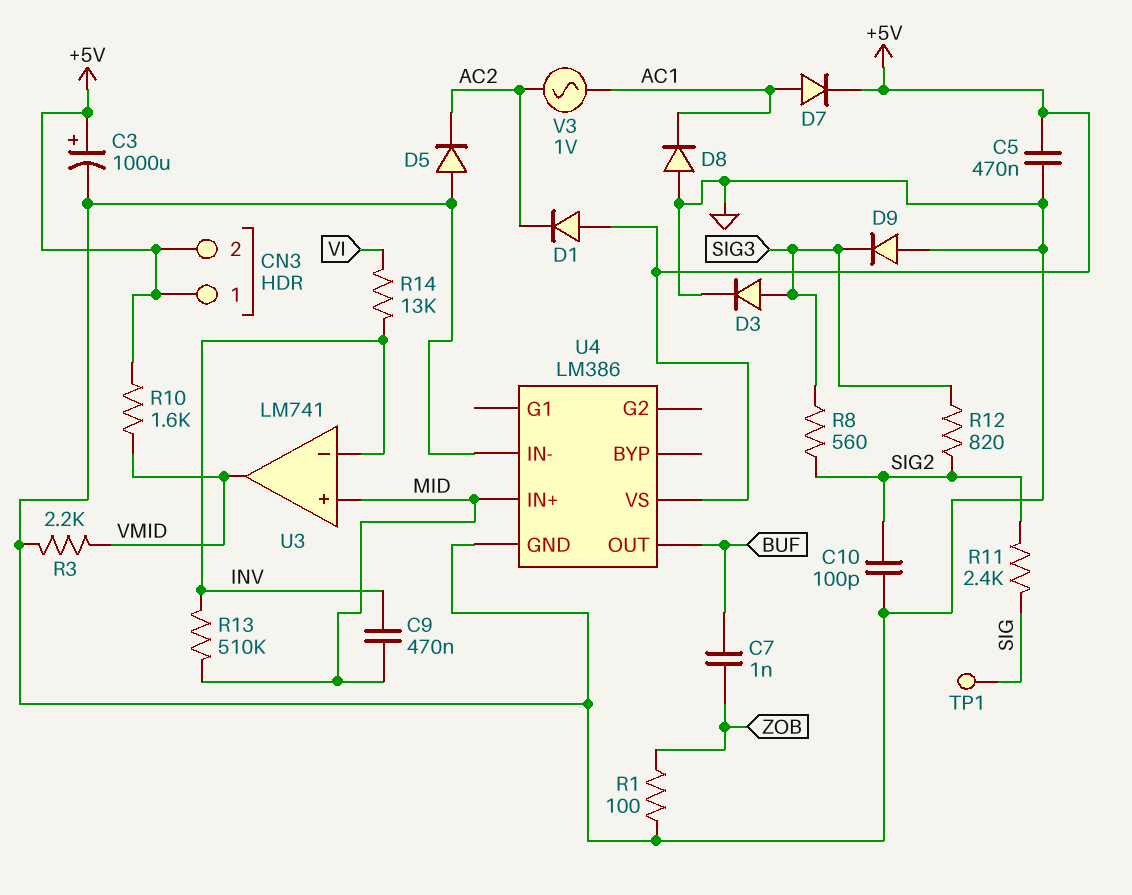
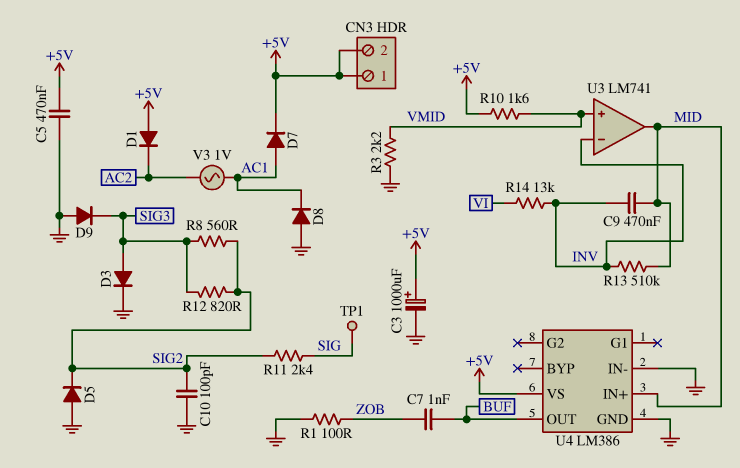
D5: diode (A GND, K AC2) -> diode (A GND, K SIG2)
U3 pin in+: MID -> VMID
U3 pin out: VMID -> MID

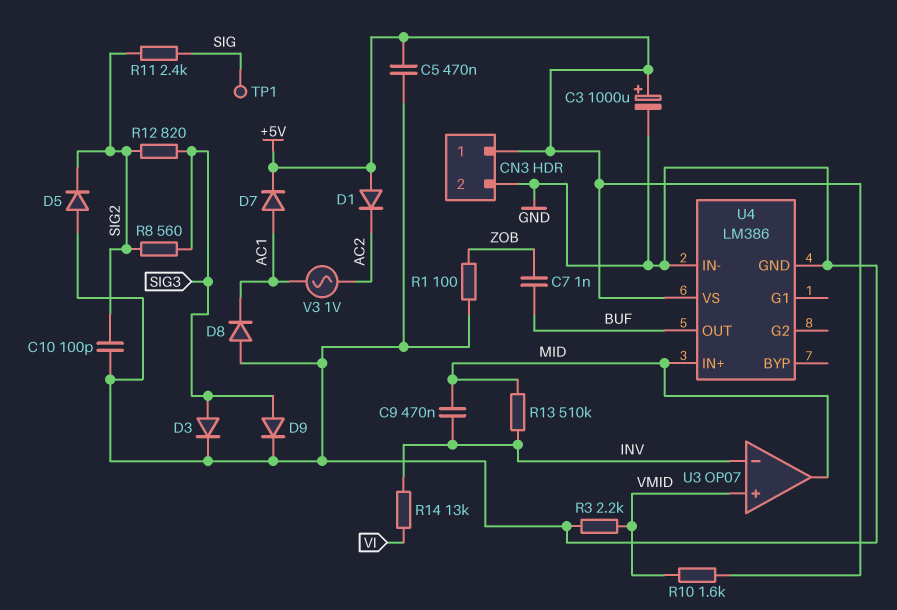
CN3 pin 2: +5V -> GND
D9: diode (A GND, K SIG3) -> diode (A SIG3, K GND)
U3: LM741 -> OP07

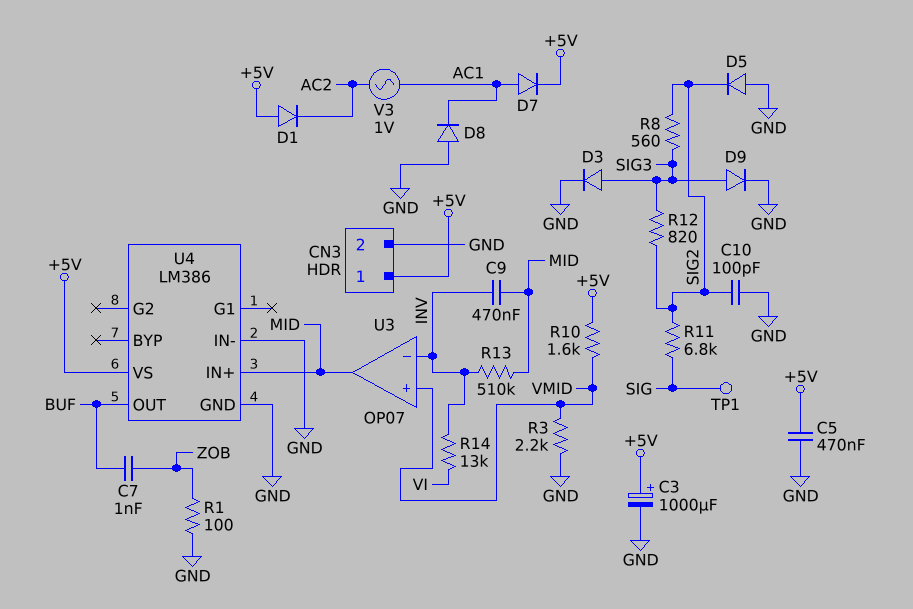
R11: 2.4k (SIG, SIG2) -> 6.8k (SIG, SIG2)

